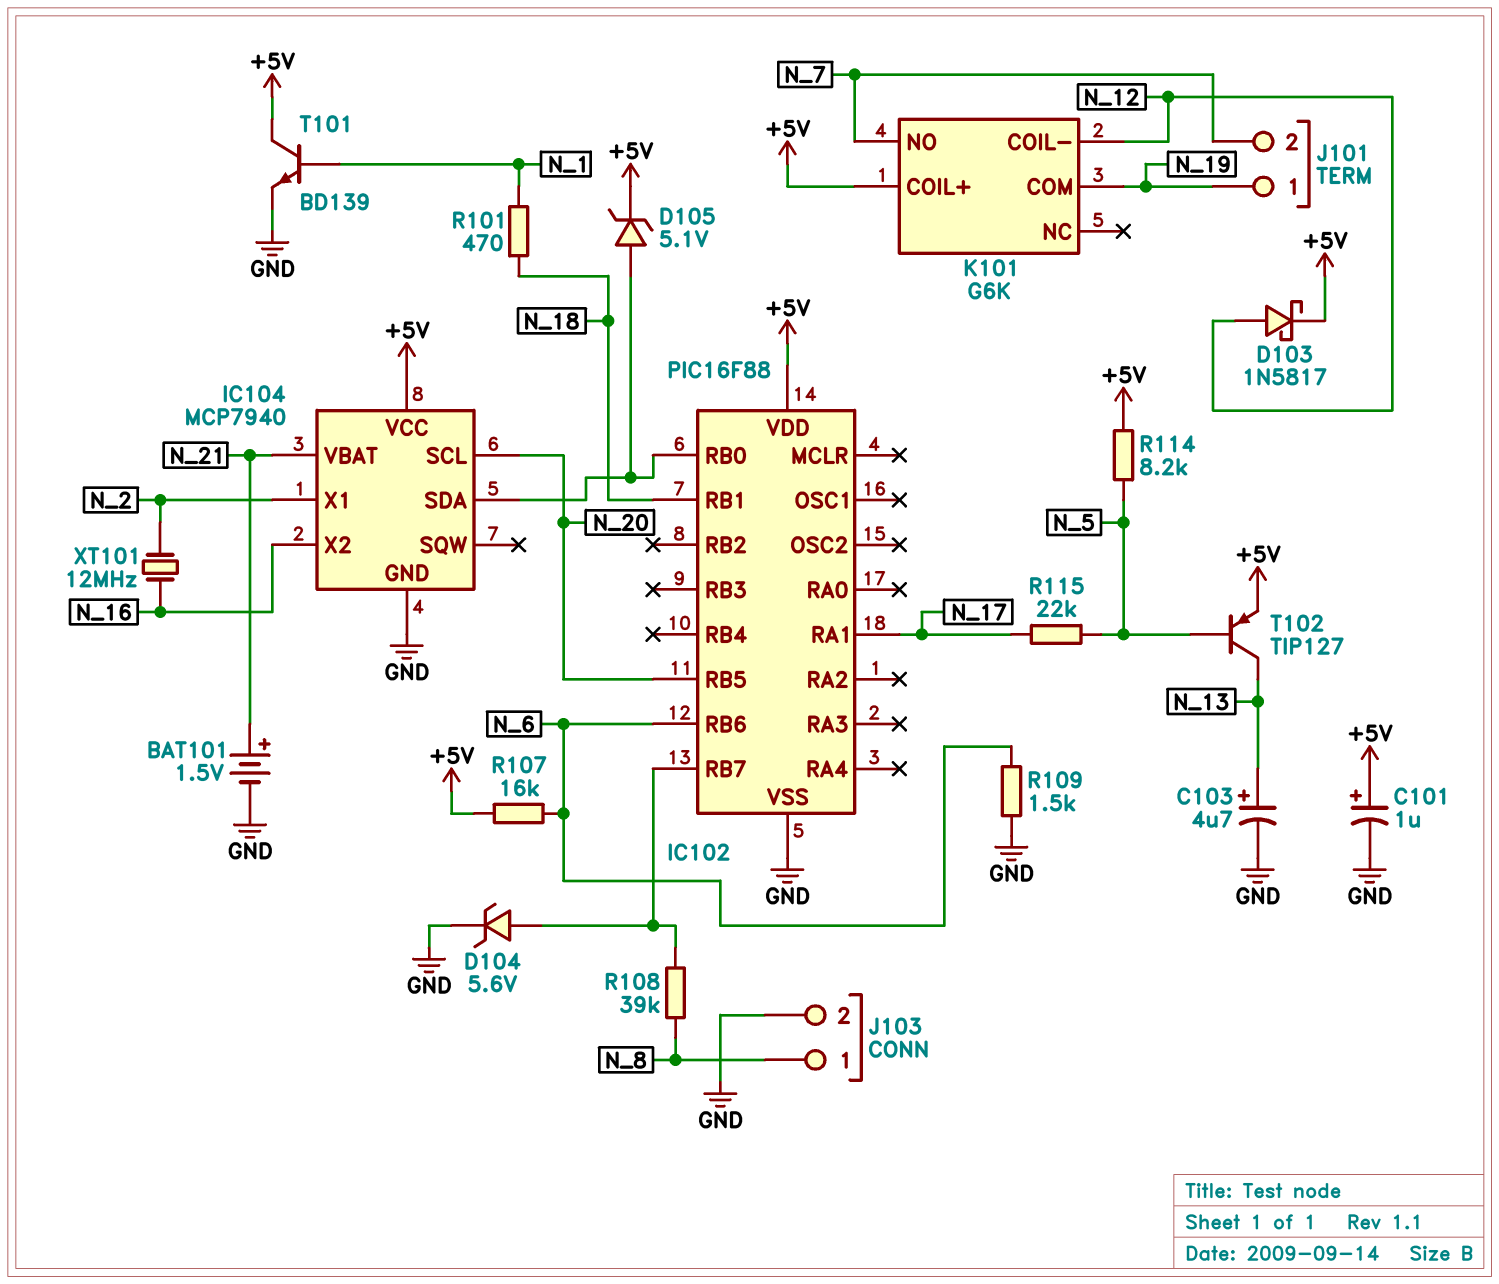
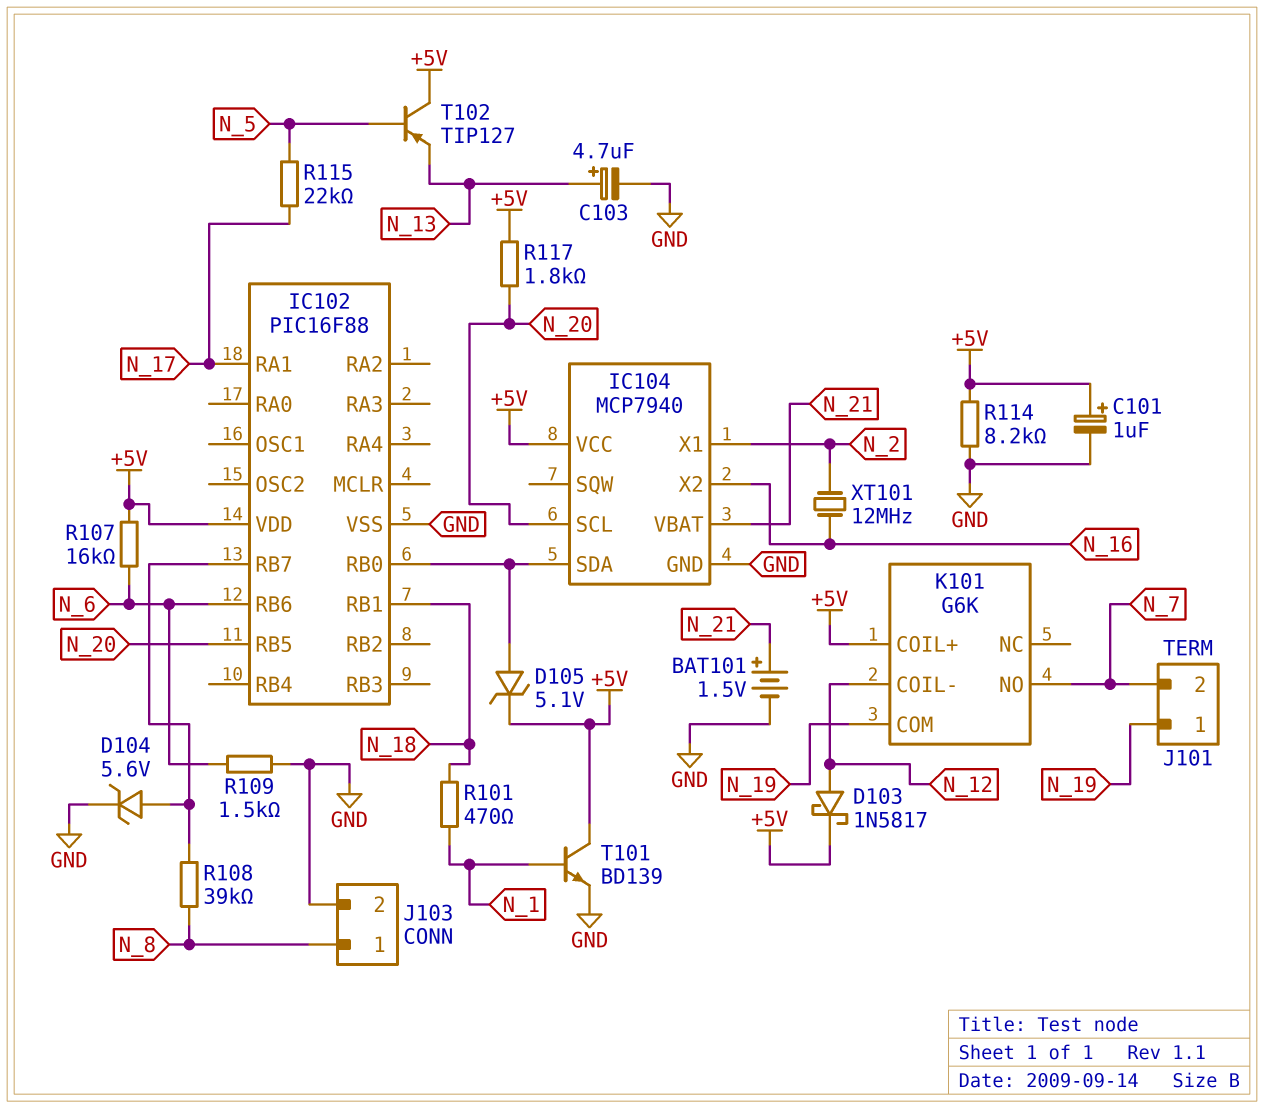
R114: 8.2k (+5V, N_5) -> 8.2k (+5V, GND)
R117: none -> 1.8k (+5V, N_20)
T102: PNP TIP127 (B N_5, C N_13, E +5V) -> PNP TIP127 (B N_5, C +5V, E N_13)

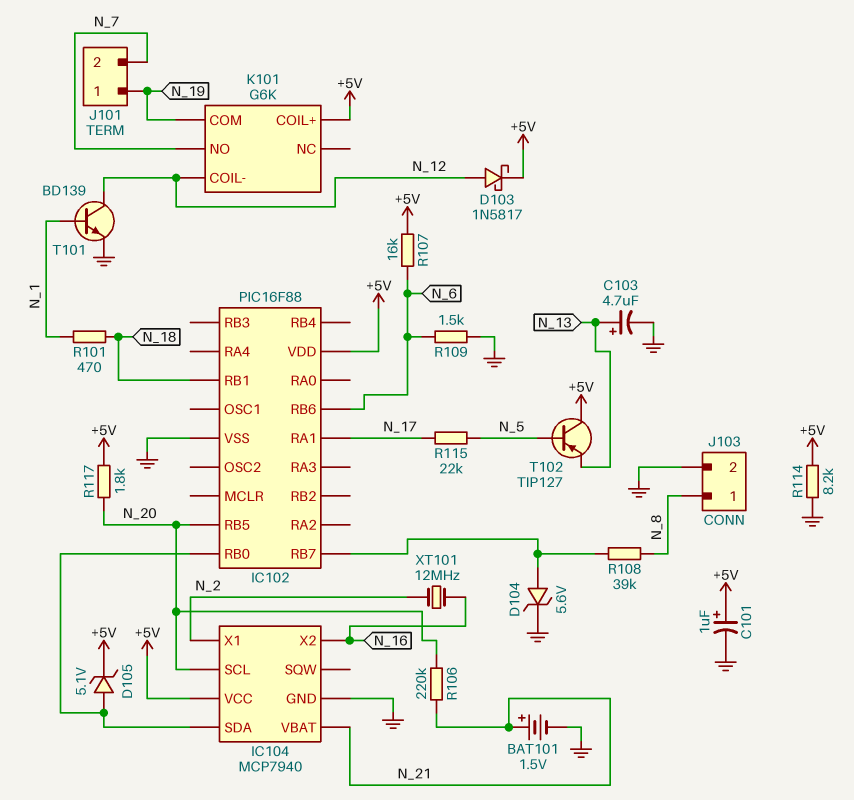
R106: none -> 220k (N_20, N_21)
T101: NPN BD139 (B N_1, C +5V, E GND) -> NPN BD139 (B N_1, C N_12, E GND)

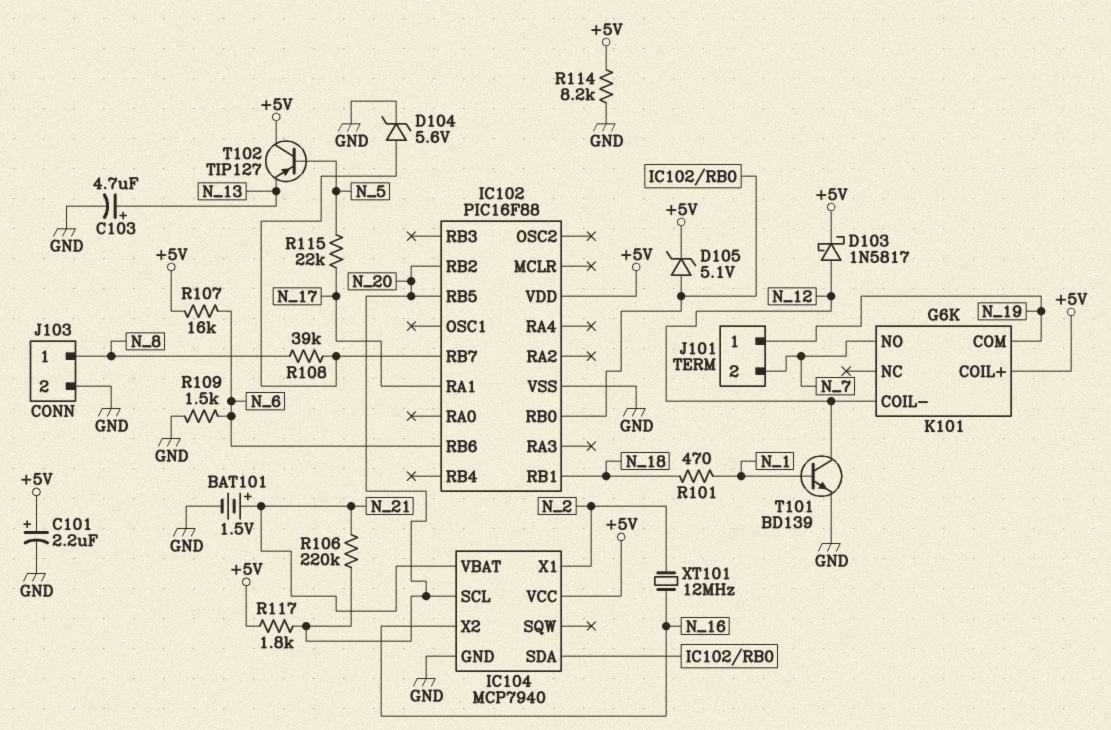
C101: 1uF (plus +5V, minus GND) -> 2.2uF (plus +5V, minus GND)
IC102 pin RB2: none -> N_20

